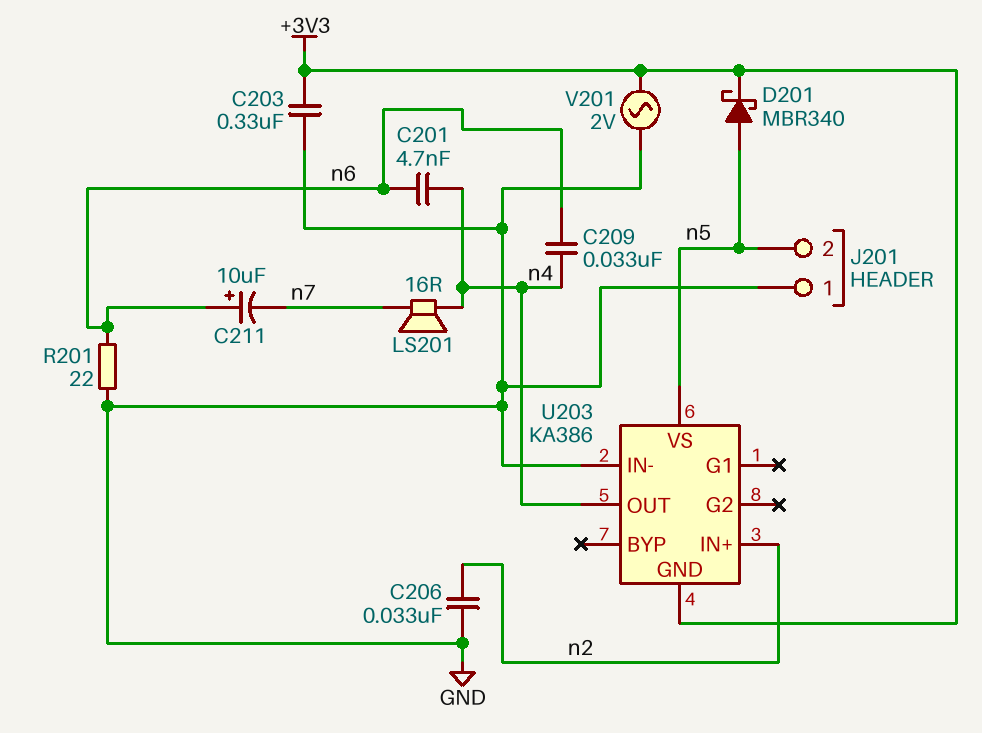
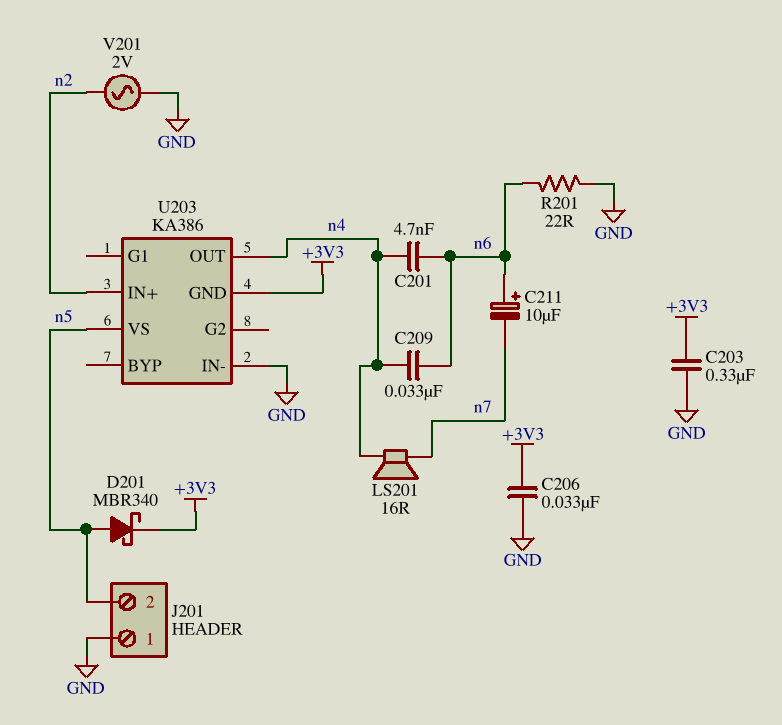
C206: 33nF (GND, n2) -> 33nF (+3V3, GND)
V201: AC 2V (+3V3, GND) -> AC 2V (GND, n2)

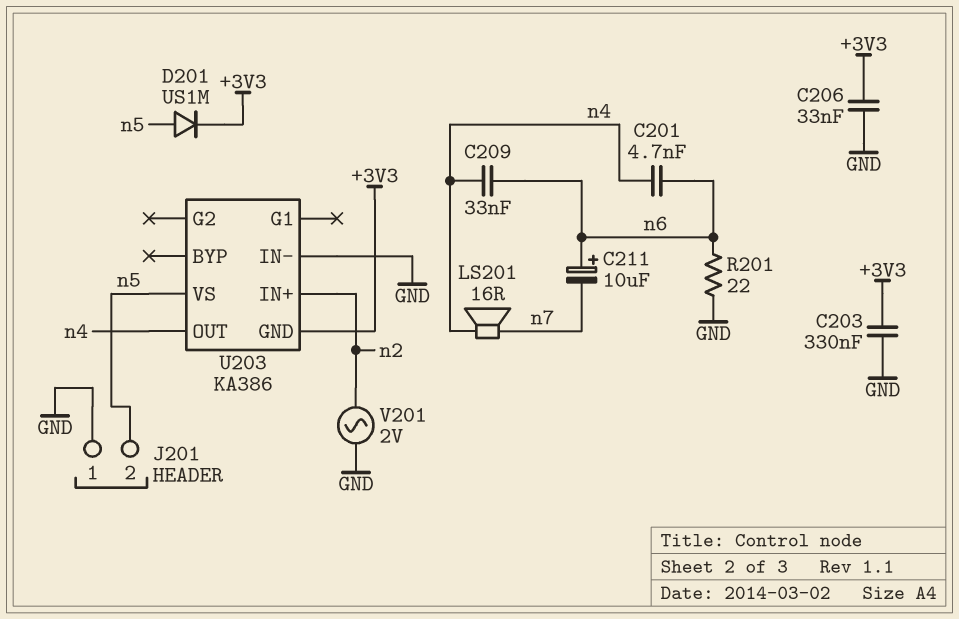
D201: schottky MBR340 (A n5, K +3V3) -> diode US1M (A n5, K +3V3)

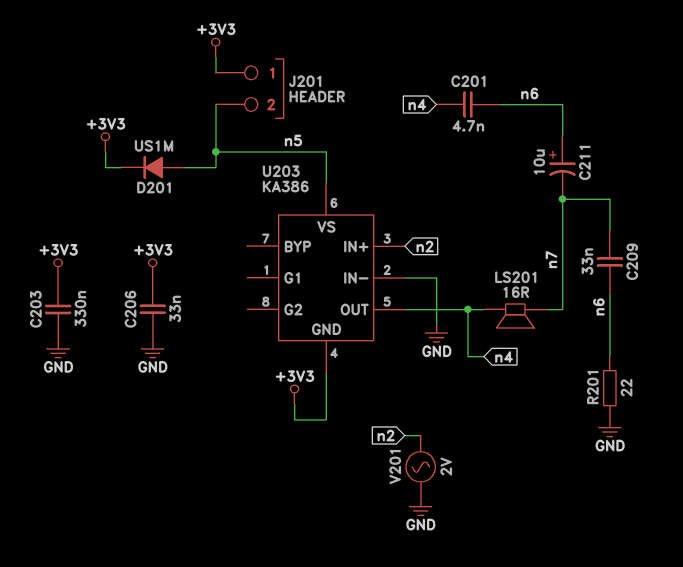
C209: 33nF (n4, n6) -> 33nF (n6, n7)
J201 pin 1: GND -> +3V3

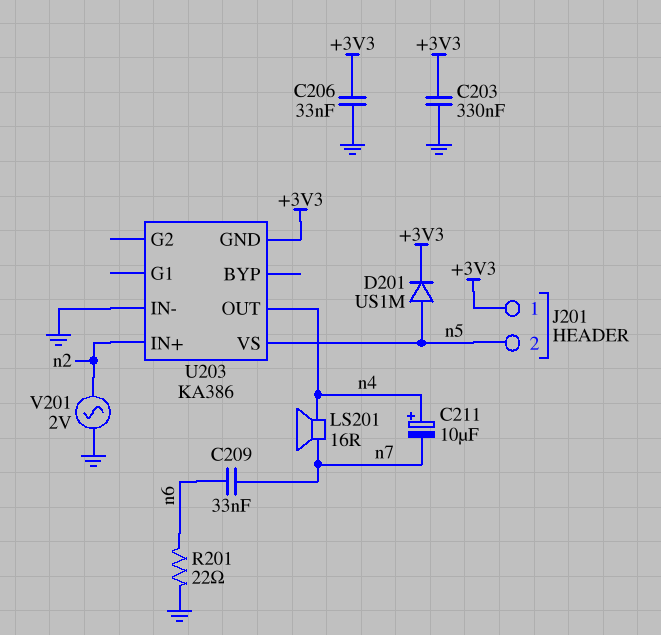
C201: 4.7nF (n4, n6) -> none
C211: 10uF (plus n6, minus n7) -> 10uF (plus n4, minus n7)

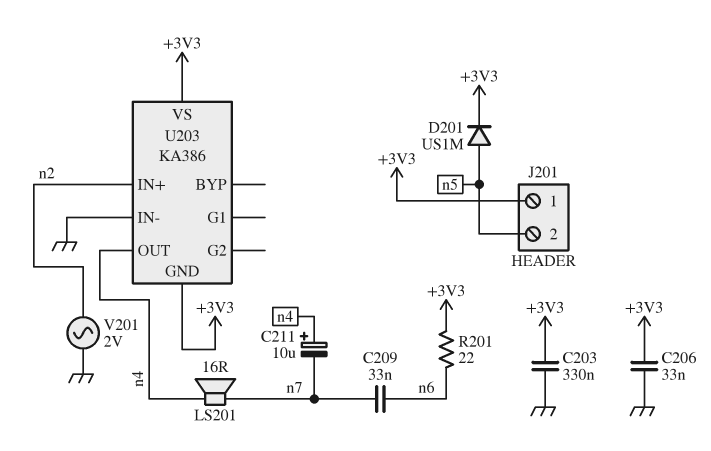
R201: 22 (GND, n6) -> 22 (+3V3, n6)
U203 pin VS: n5 -> +3V3

